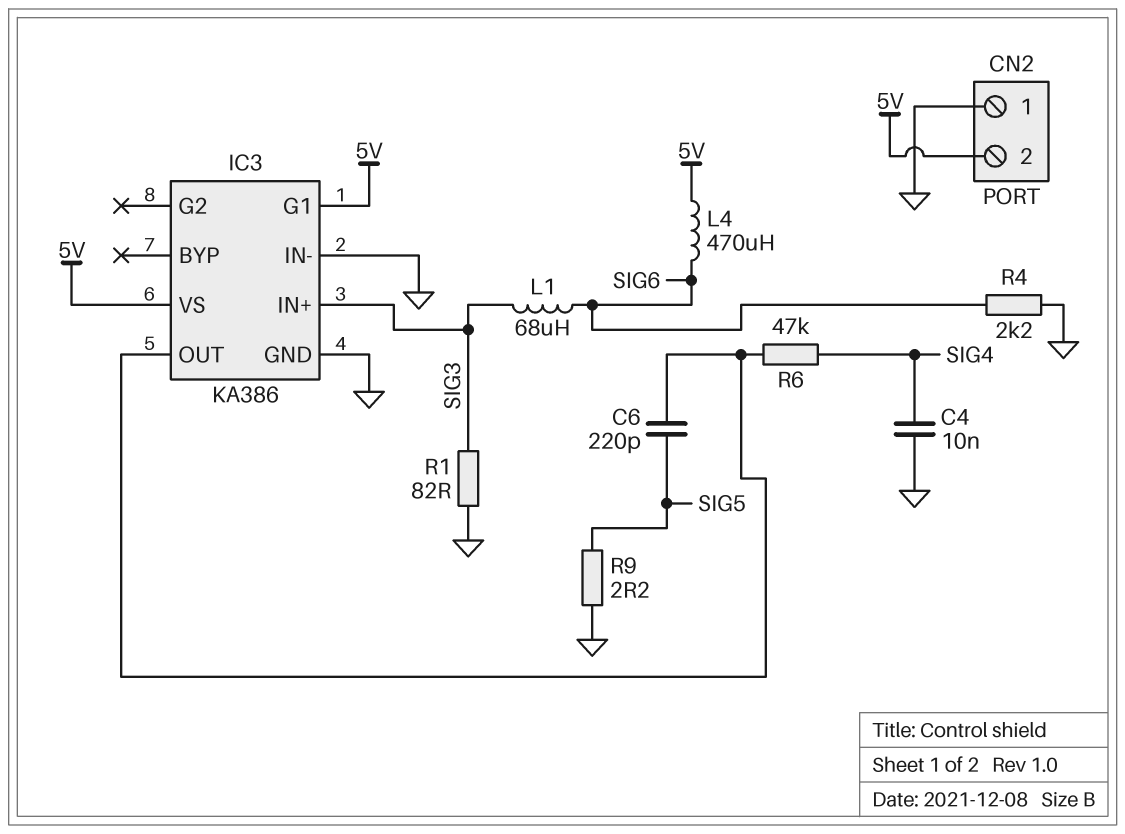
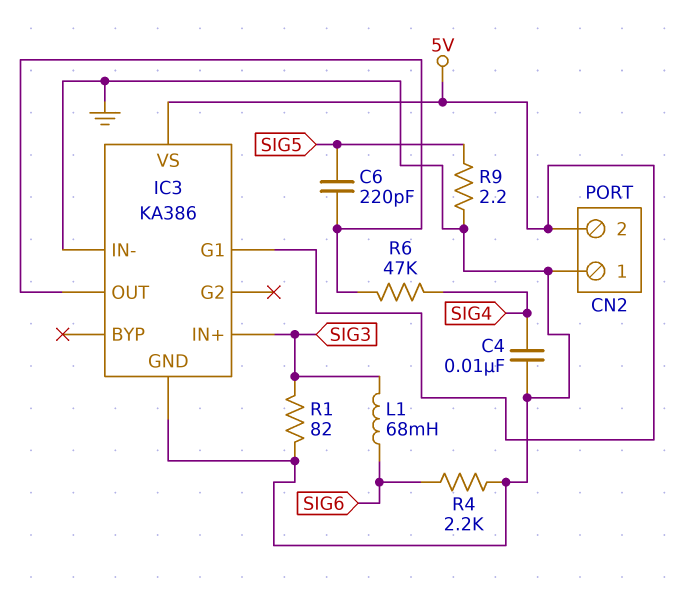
L1: 68uH (SIG3, SIG6) -> 68mH (SIG3, SIG6)
L4: 470uH (5V, SIG6) -> none

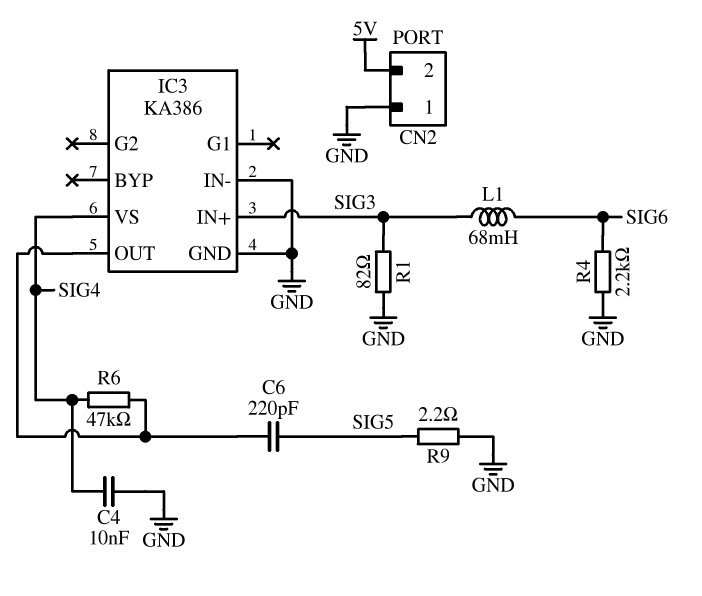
IC3 pin G1: 5V -> none
IC3 pin VS: 5V -> SIG4

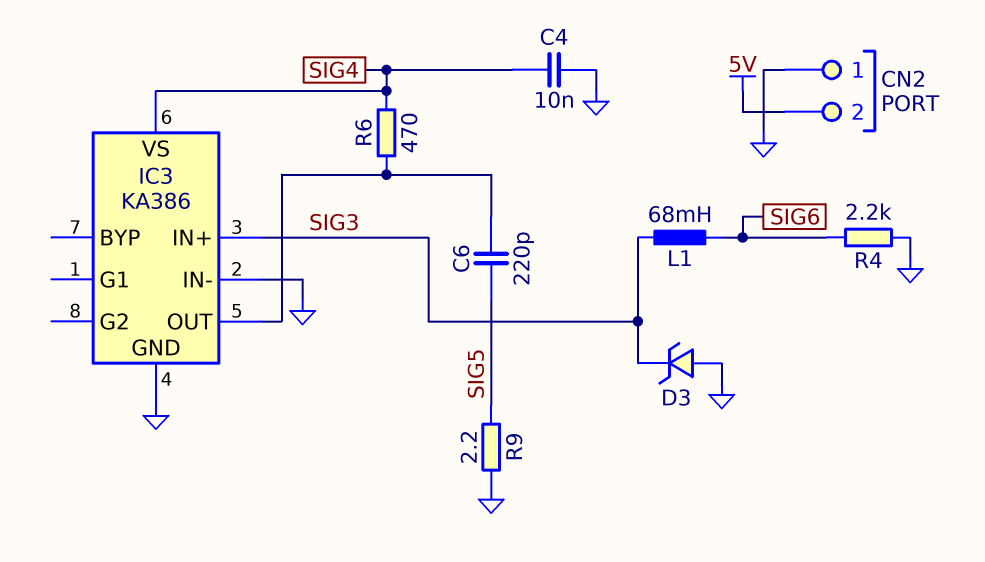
D3: none -> zener (A GND, K SIG3)
R1: 82 (GND, SIG3) -> none
R6: 47k (IC3/OUT, SIG4) -> 470 (IC3/OUT, SIG4)

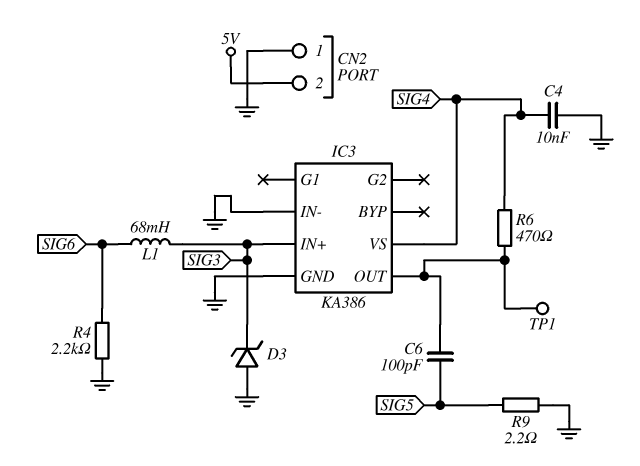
C6: 220pF (IC3/OUT, SIG5) -> 100pF (IC3/OUT, SIG5)
TP1: none -> test point (IC3/OUT)

